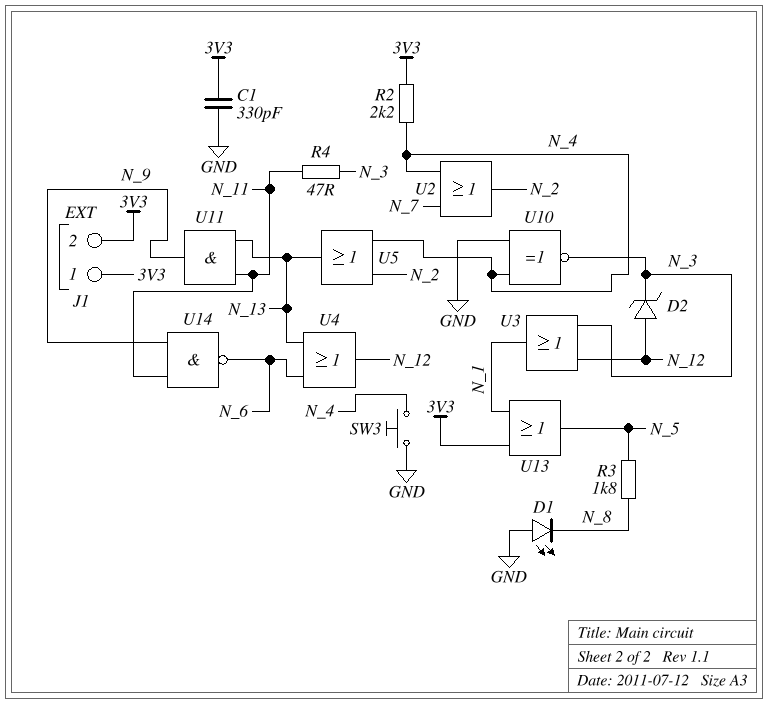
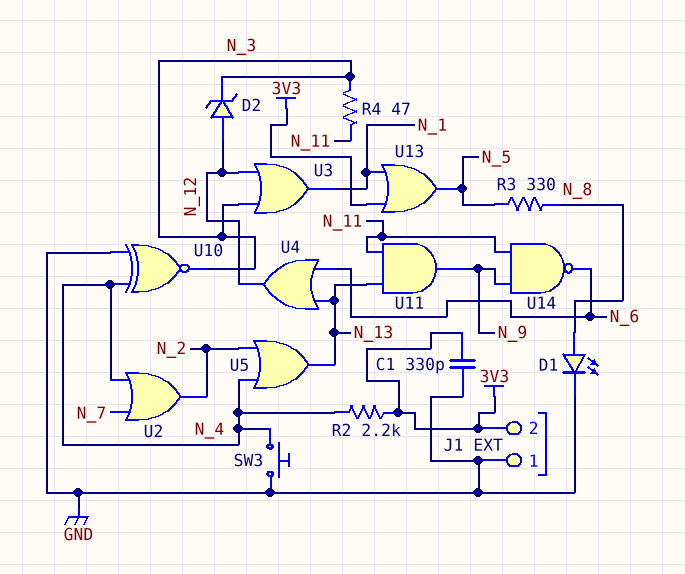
D1: LED (A GND, K N_8) -> LED (A N_8, K GND)
J1 pin 1: 3V3 -> GND
R3: 1.8k (N_5, N_8) -> 330 (N_5, N_8)

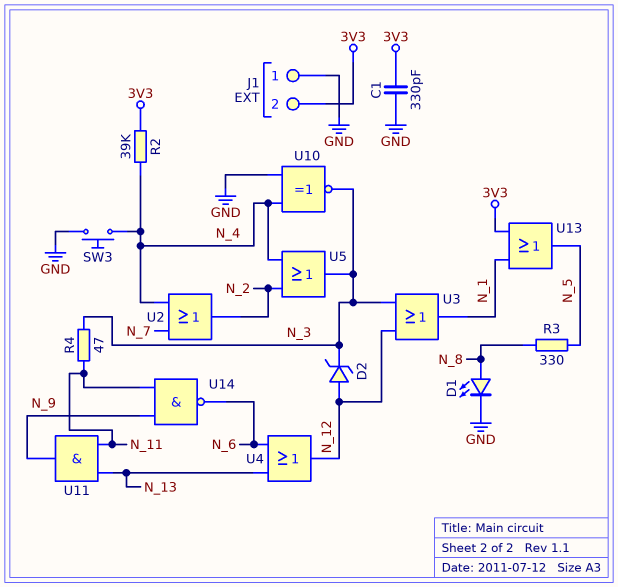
R2: 2.2k (3V3, N_4) -> 39k (3V3, N_4)
U5: OR (in N_2, in N_4, out N_13) -> OR (in N_2, in N_4, out N_3)

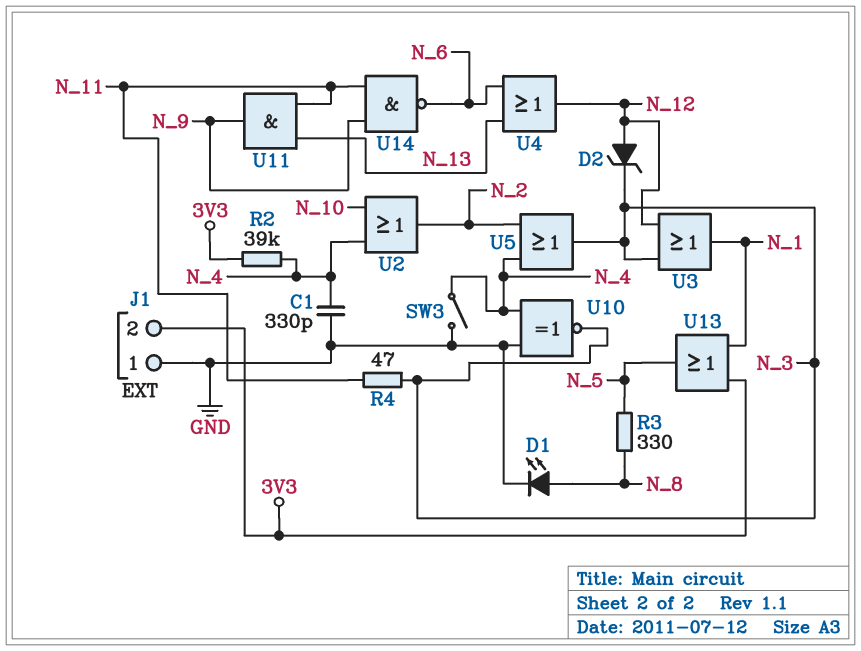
C1: 330pF (3V3, GND) -> 330pF (GND, N_4)
SW3: button (GND, N_4) -> switch (GND, N_4)
U2: OR (in N_4, in N_7, out N_2) -> OR (in N_4, in N_10, out N_2)

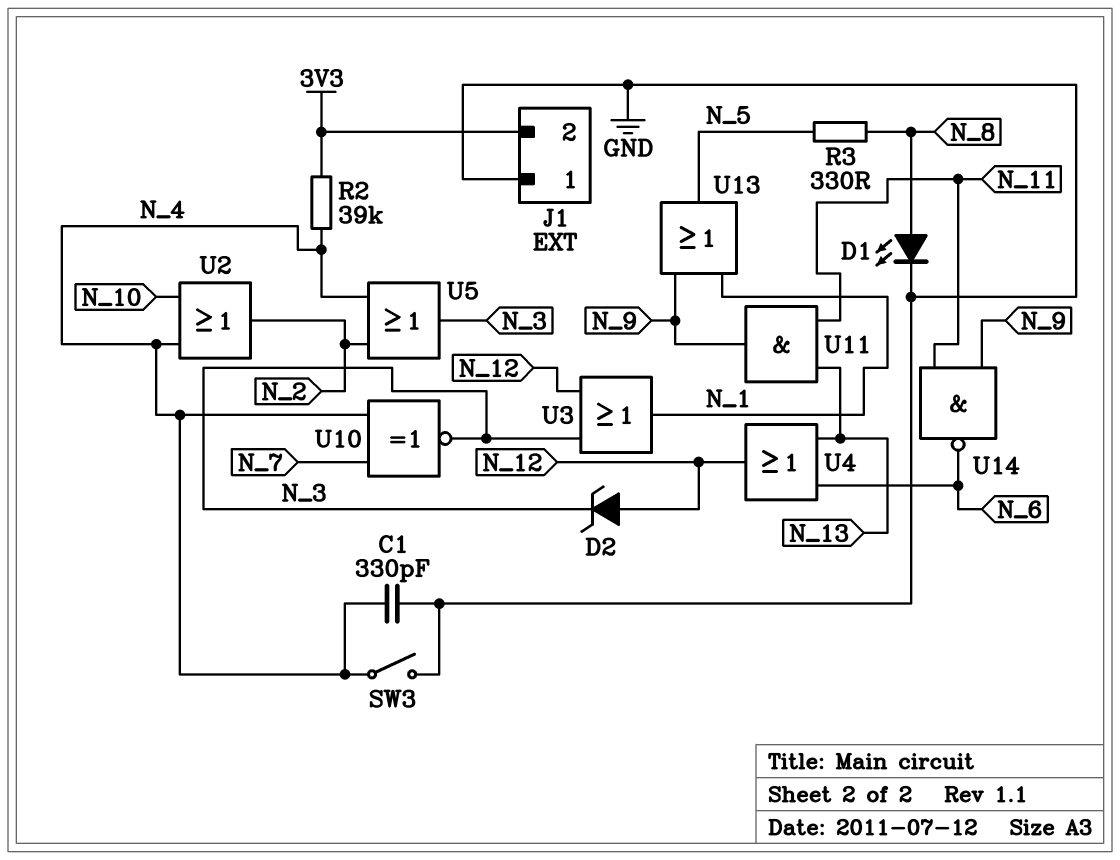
R4: 47 (N_3, N_11) -> none
U10: XNOR (in GND, in N_4, out N_3) -> XNOR (in N_4, in N_7, out N_3)
U13: OR (in 3V3, in N_1, out N_5) -> OR (in N_1, in N_9, out N_5)

